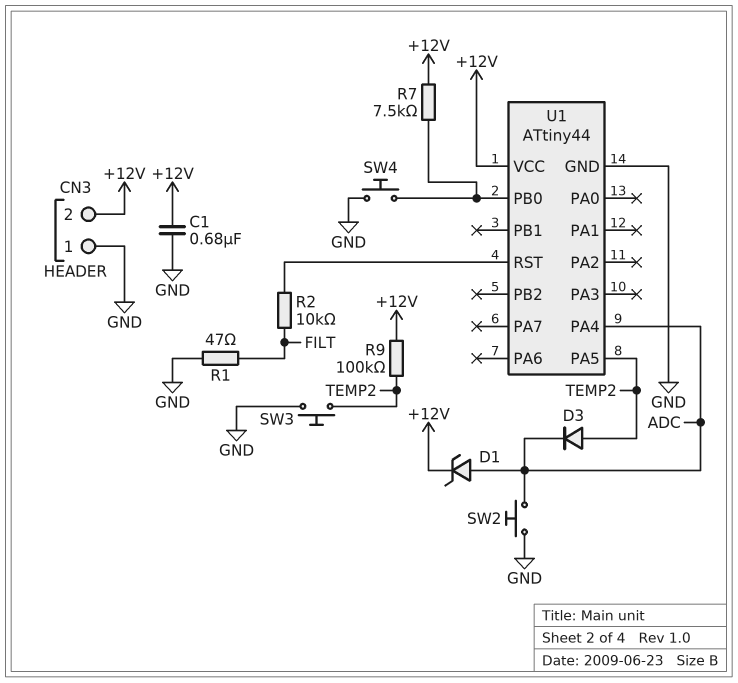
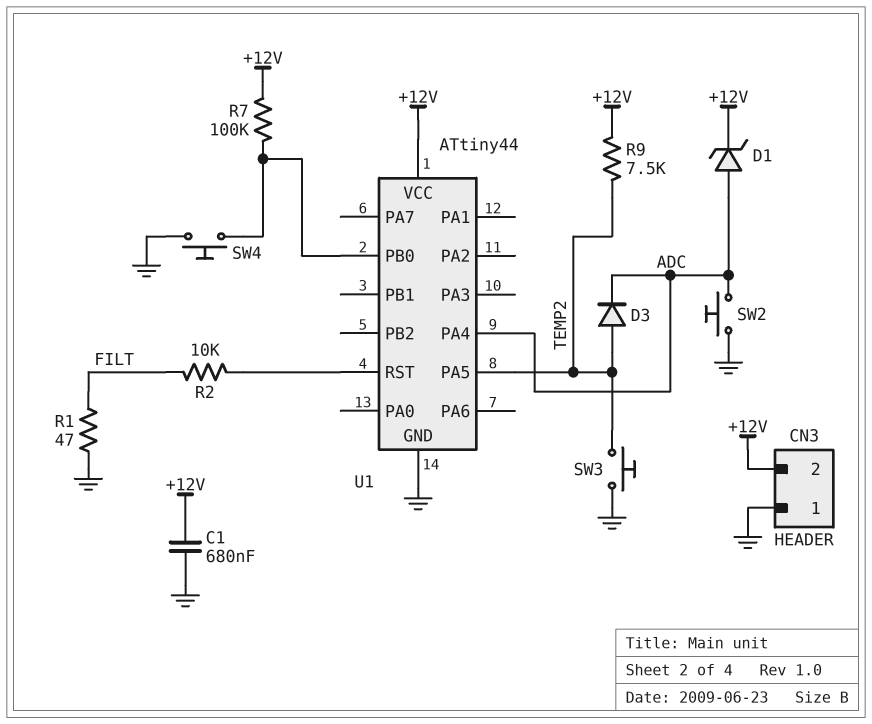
R7: 7.5k (+12V, U1/PB0) -> 100k (+12V, U1/PB0)
R9: 100k (+12V, TEMP2) -> 7.5k (+12V, TEMP2)

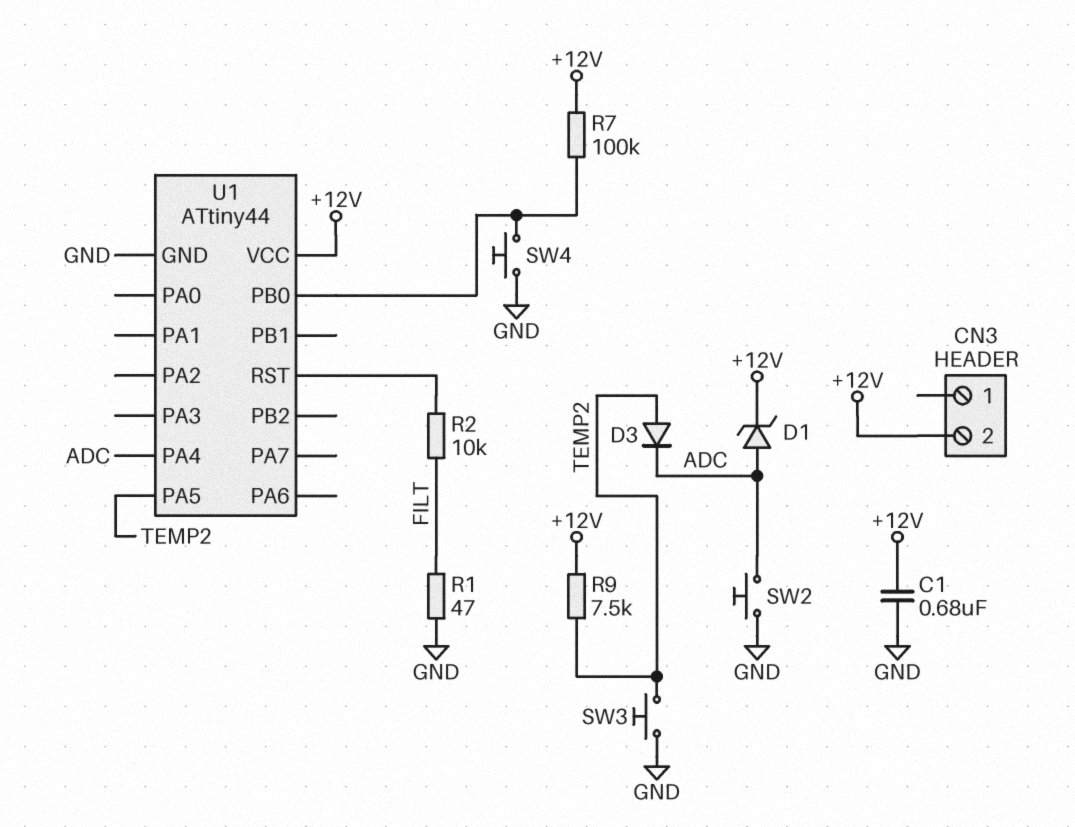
CN3 pin 1: GND -> none

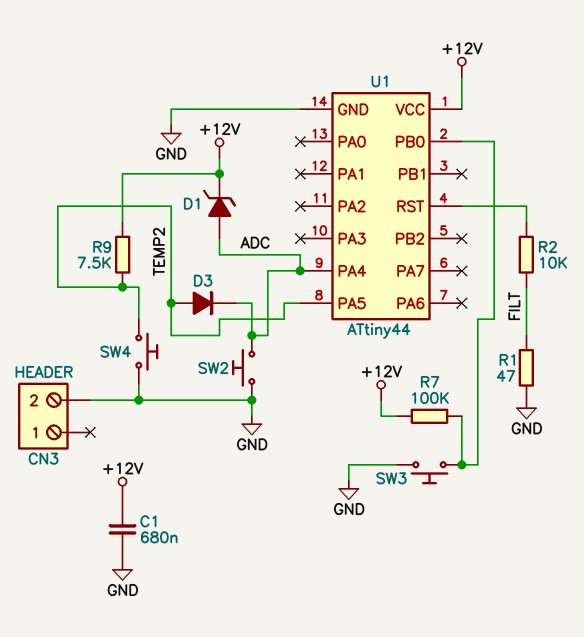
CN3 pin 2: +12V -> GND
SW3: button (GND, TEMP2) -> button (GND, U1/PB0)
SW4: button (GND, U1/PB0) -> button (GND, TEMP2)

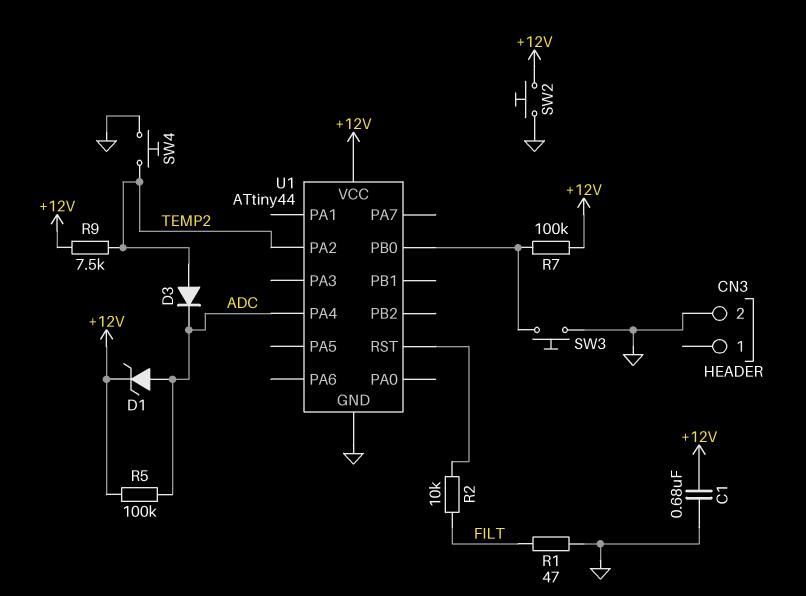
R5: none -> 100k (+12V, ADC)
SW2: button (ADC, GND) -> button (+12V, GND)
U1 pin PA2: none -> TEMP2
U1 pin PA5: TEMP2 -> none

